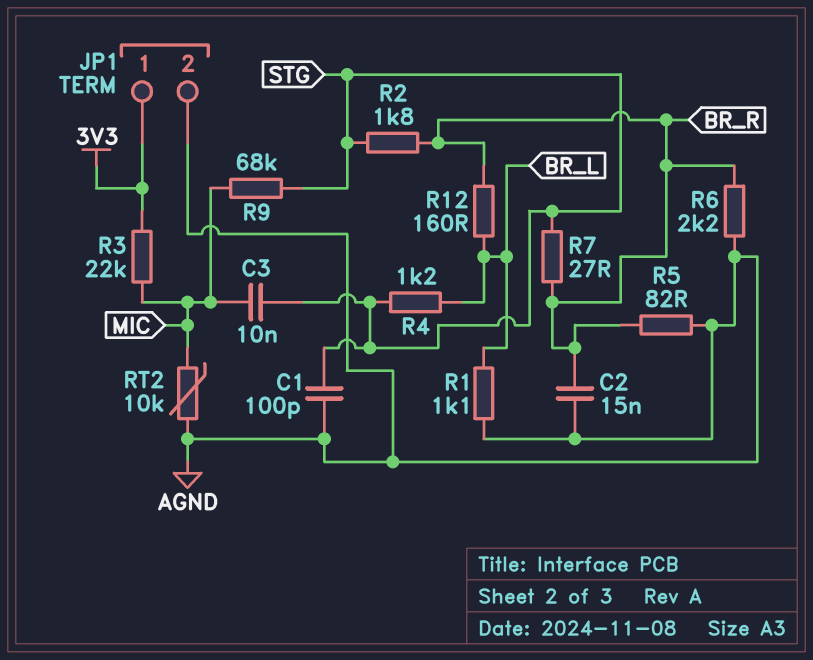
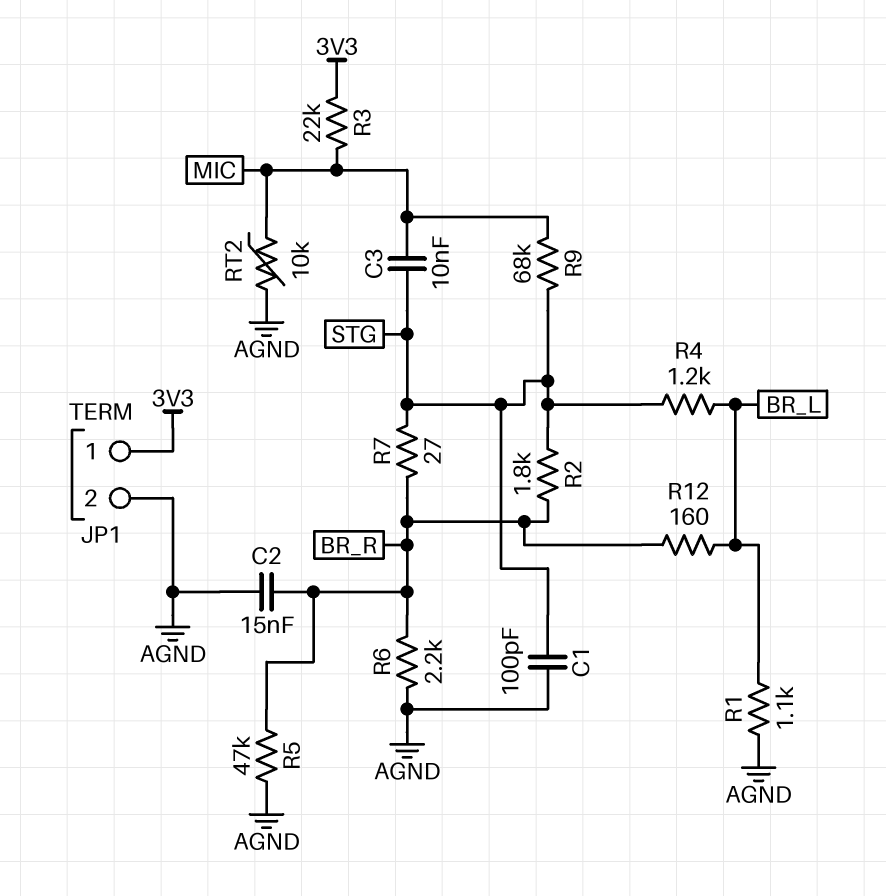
R5: 82 (AGND, BR_R) -> 47k (AGND, BR_R)

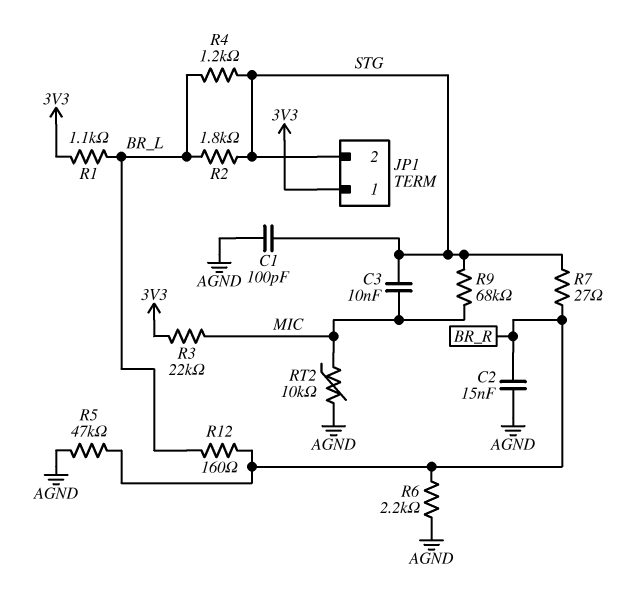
JP1 pin 2: AGND -> STG
R1: 1.1k (AGND, BR_L) -> 1.1k (3V3, BR_L)
R2: 1.8k (BR_R, STG) -> 1.8k (BR_L, STG)

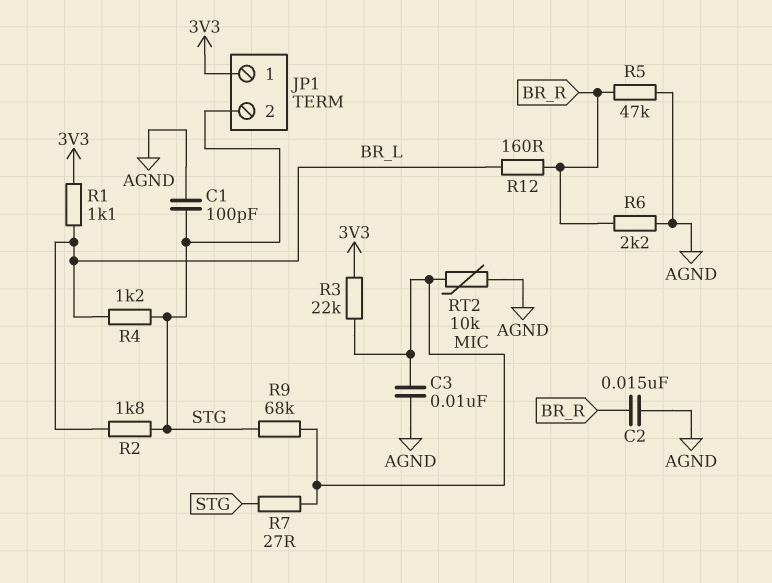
C3: 10nF (MIC, STG) -> 10nF (AGND, MIC)
R7: 27 (BR_R, STG) -> 27 (MIC, STG)

